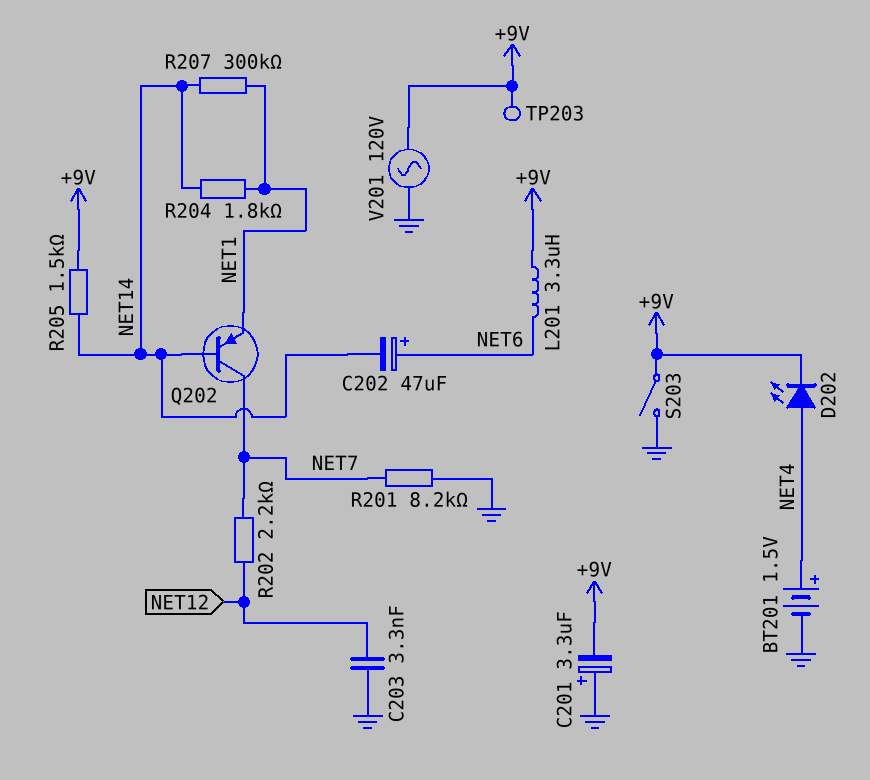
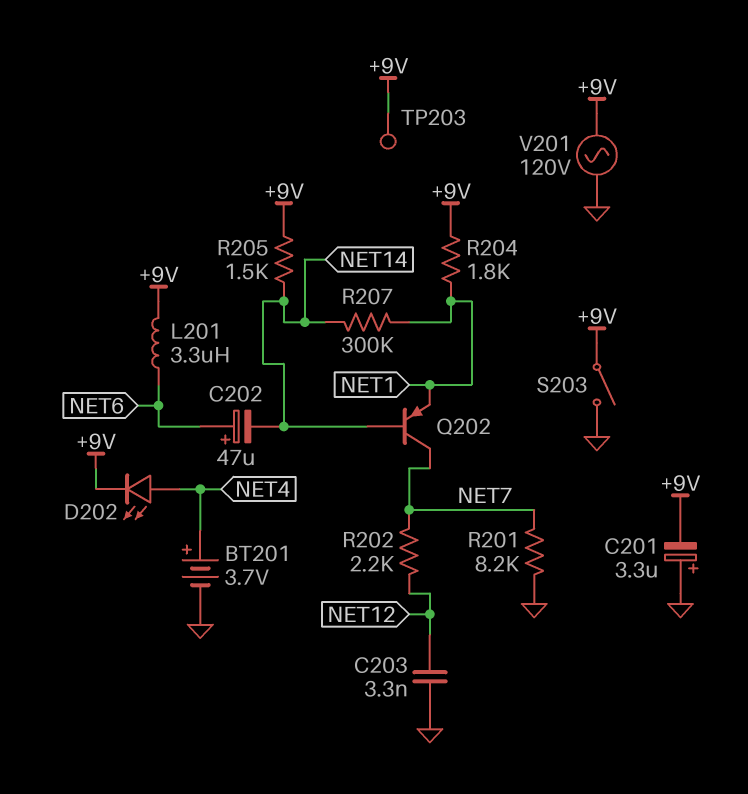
BT201: 1.5V (plus NET4, minus GND) -> 3.7V (plus NET4, minus GND)
R204: 1.8k (NET1, NET14) -> 1.8k (+9V, NET1)

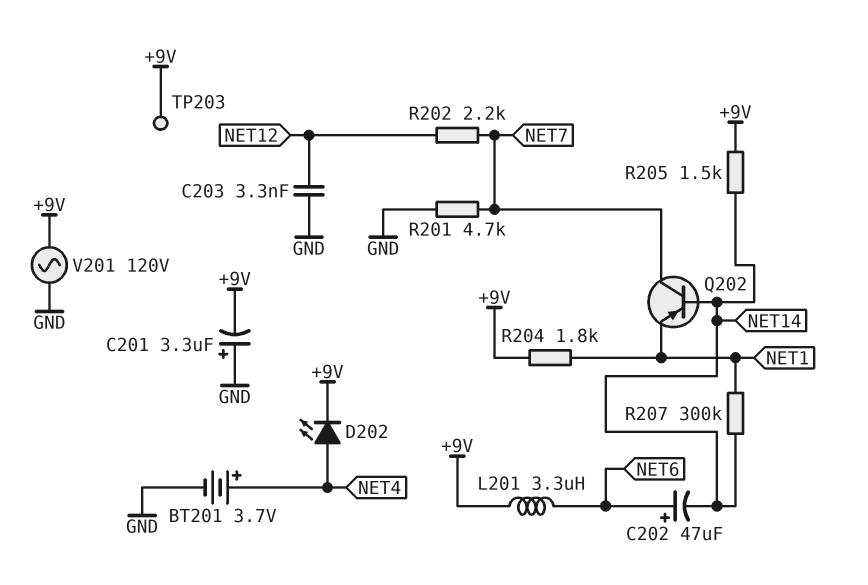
R201: 8.2k (GND, NET7) -> 4.7k (GND, NET7)
S203: switch (+9V, GND) -> none

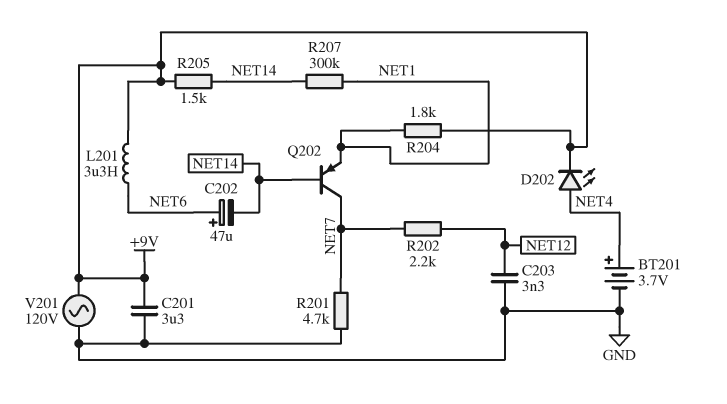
C201: 3.3uF (plus GND, minus +9V) -> 3.3uF (+9V, GND)
TP203: test point (+9V) -> none

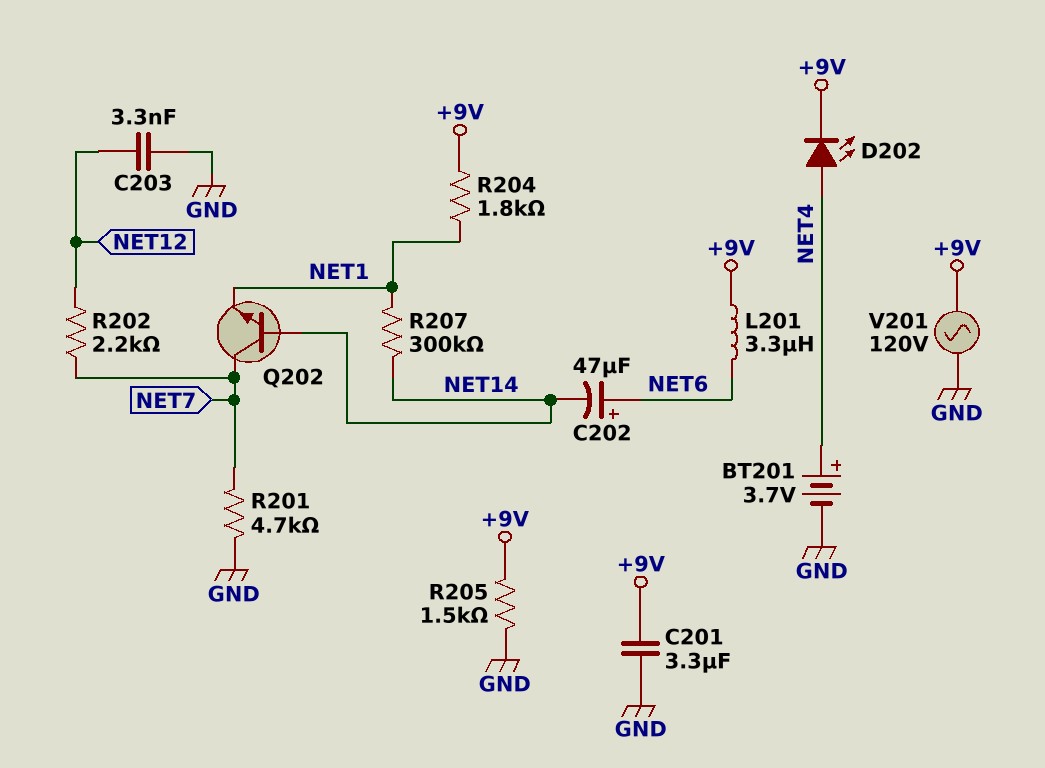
Q202: PNP (B NET14, C NET7, E NET1) -> NPN (B NET14, C NET7, E NET1)
R205: 1.5k (+9V, NET14) -> 1.5k (+9V, GND)

